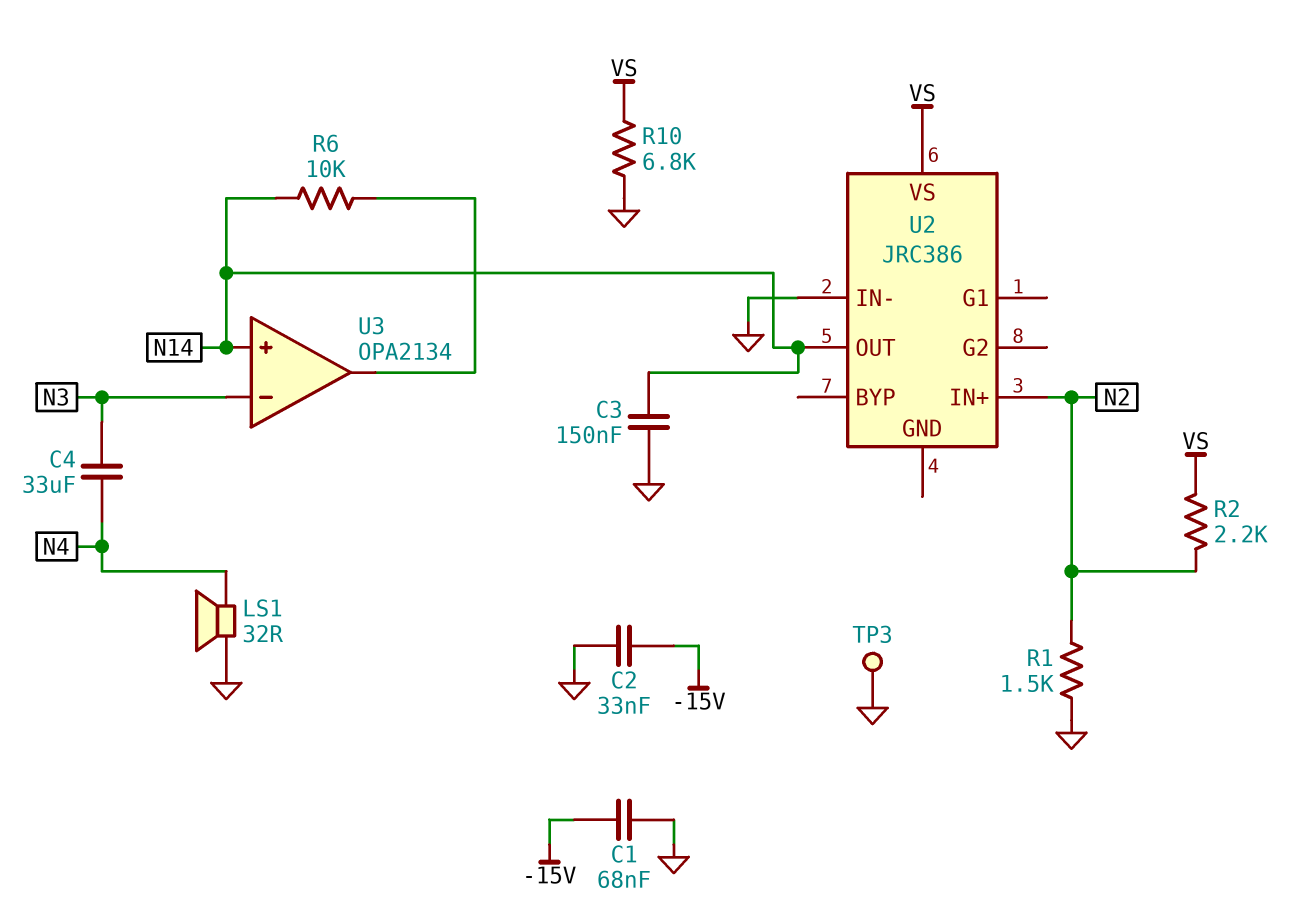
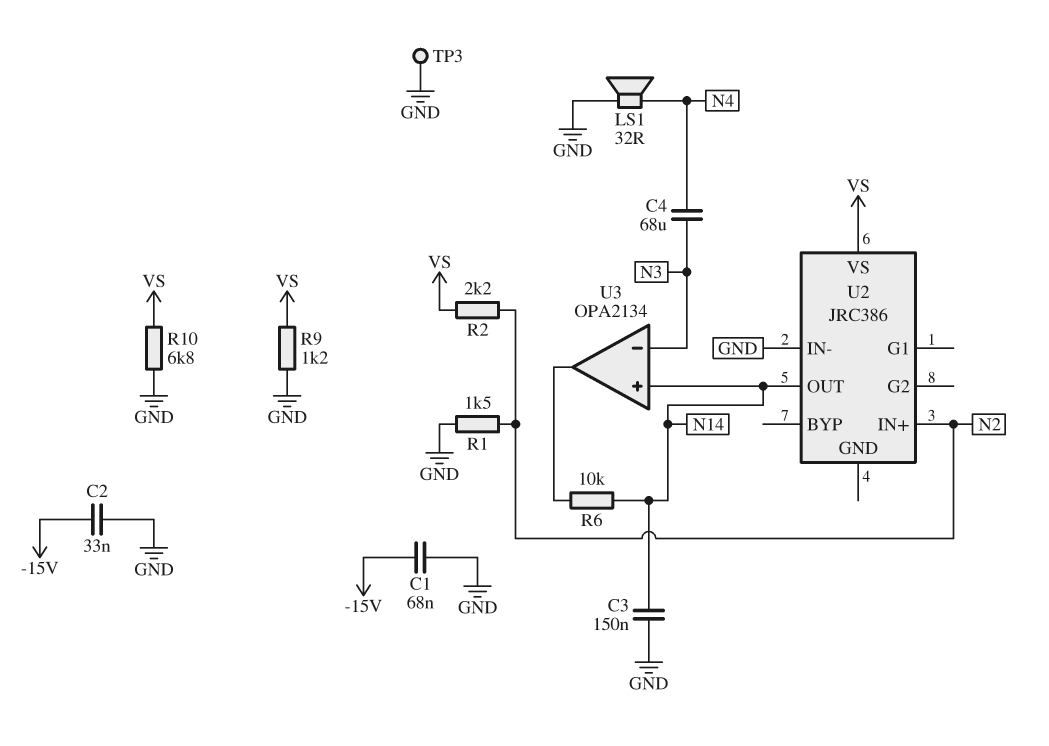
C4: 33uF (N3, N4) -> 68uF (N3, N4)
R9: none -> 1.2k (GND, VS)

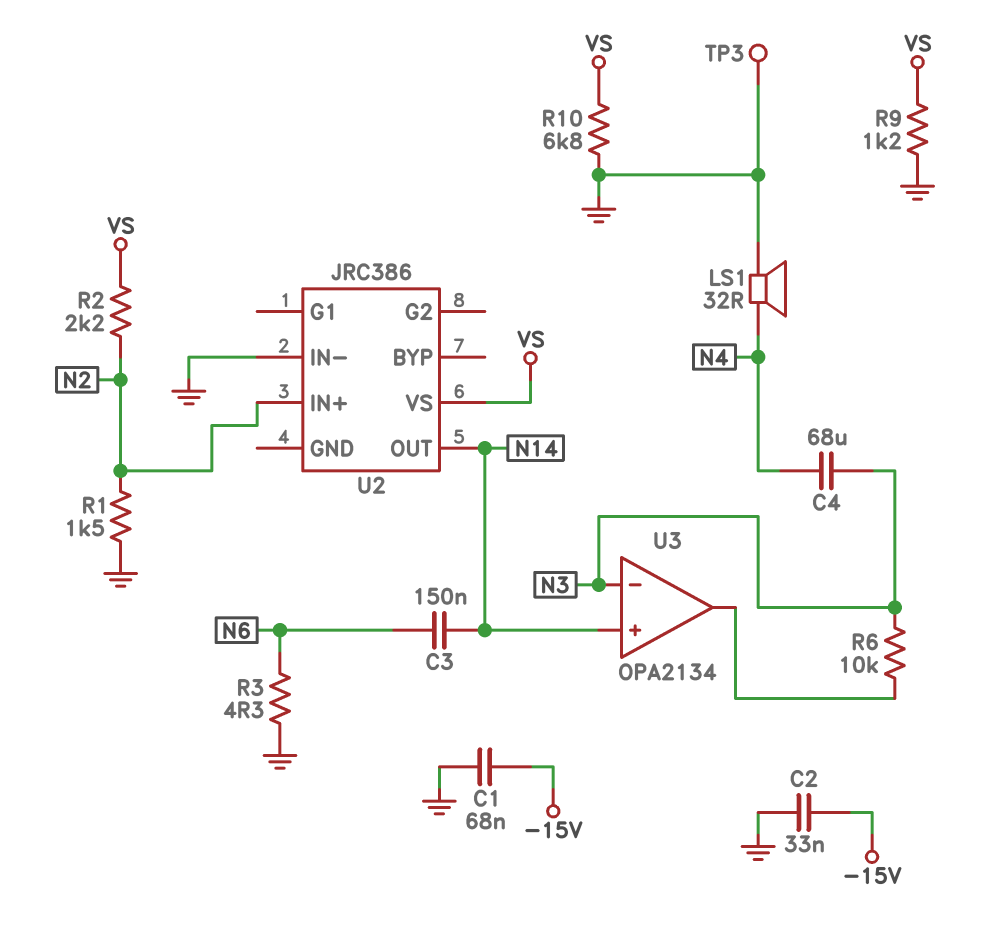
C3: 150nF (GND, N14) -> 150nF (N6, N14)
R3: none -> 4.3 (GND, N6)
R6: 10k (N14, U3/out) -> 10k (N3, U3/out)

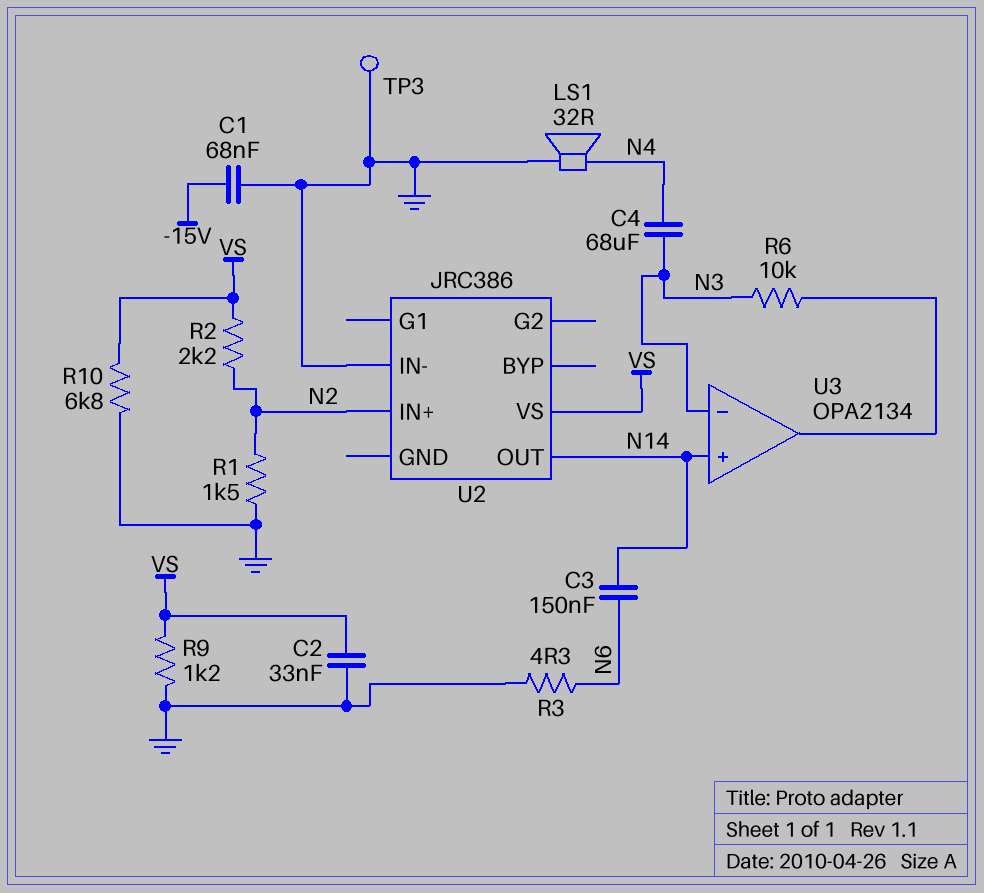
C2: 33nF (-15V, GND) -> 33nF (GND, VS)

